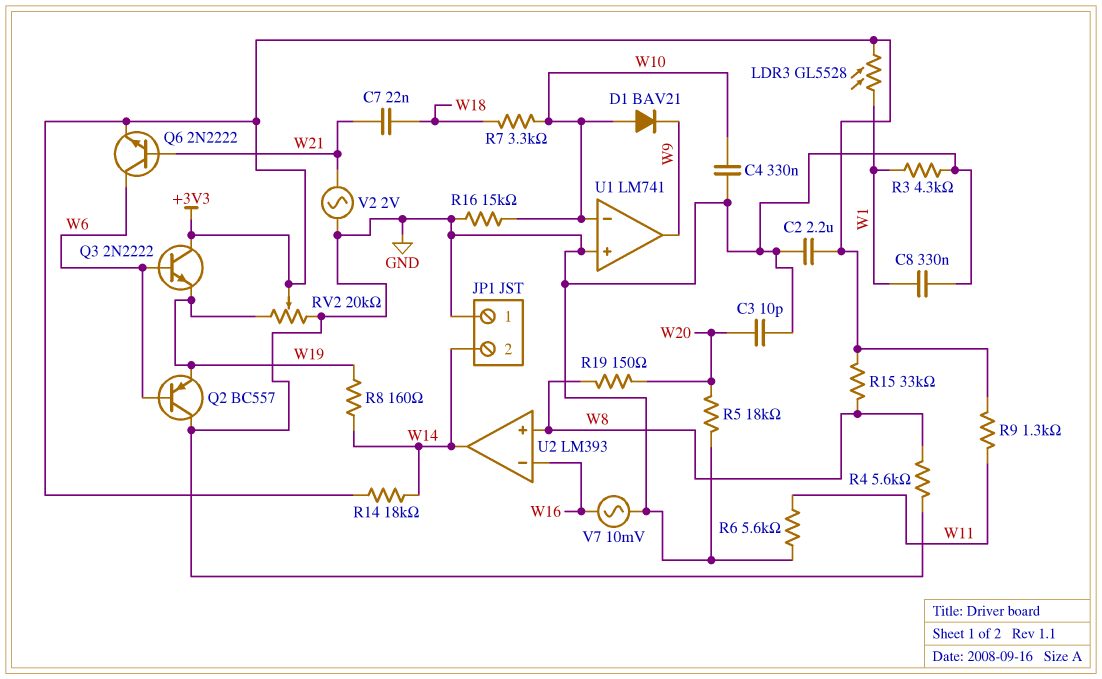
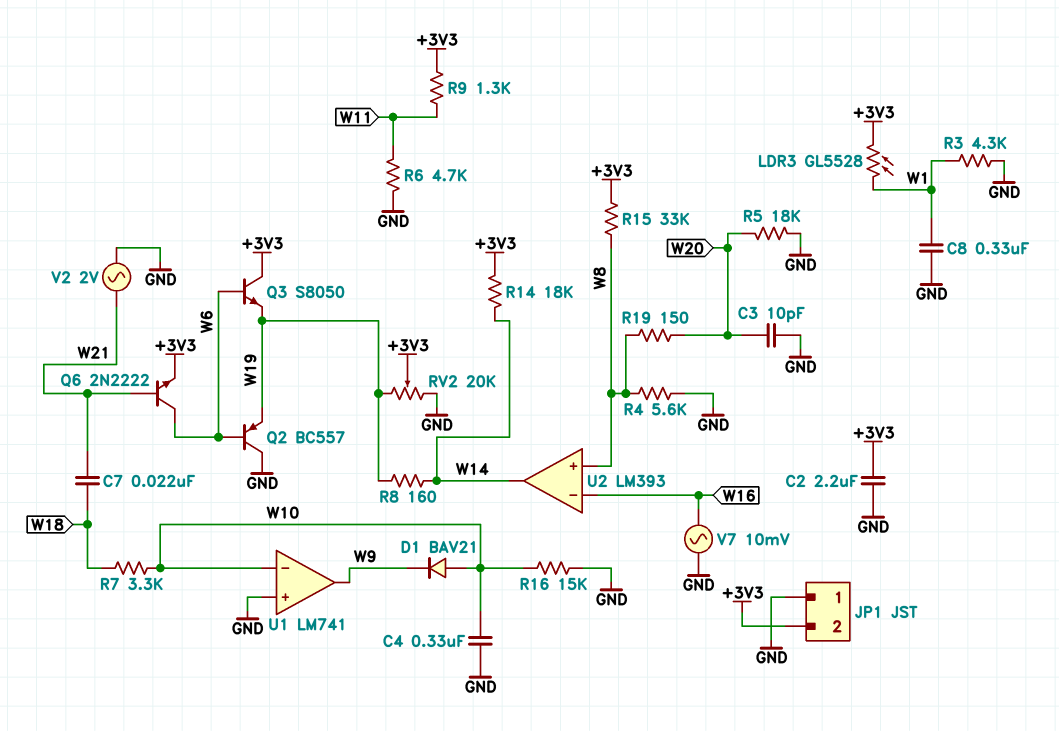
JP1 pin 2: W14 -> +3V3
Q3: NPN 2N2222 (B W6, C +3V3, E W19) -> NPN S8050 (B W6, C +3V3, E W19)
R6: 5.6k (GND, W11) -> 4.7k (GND, W11)

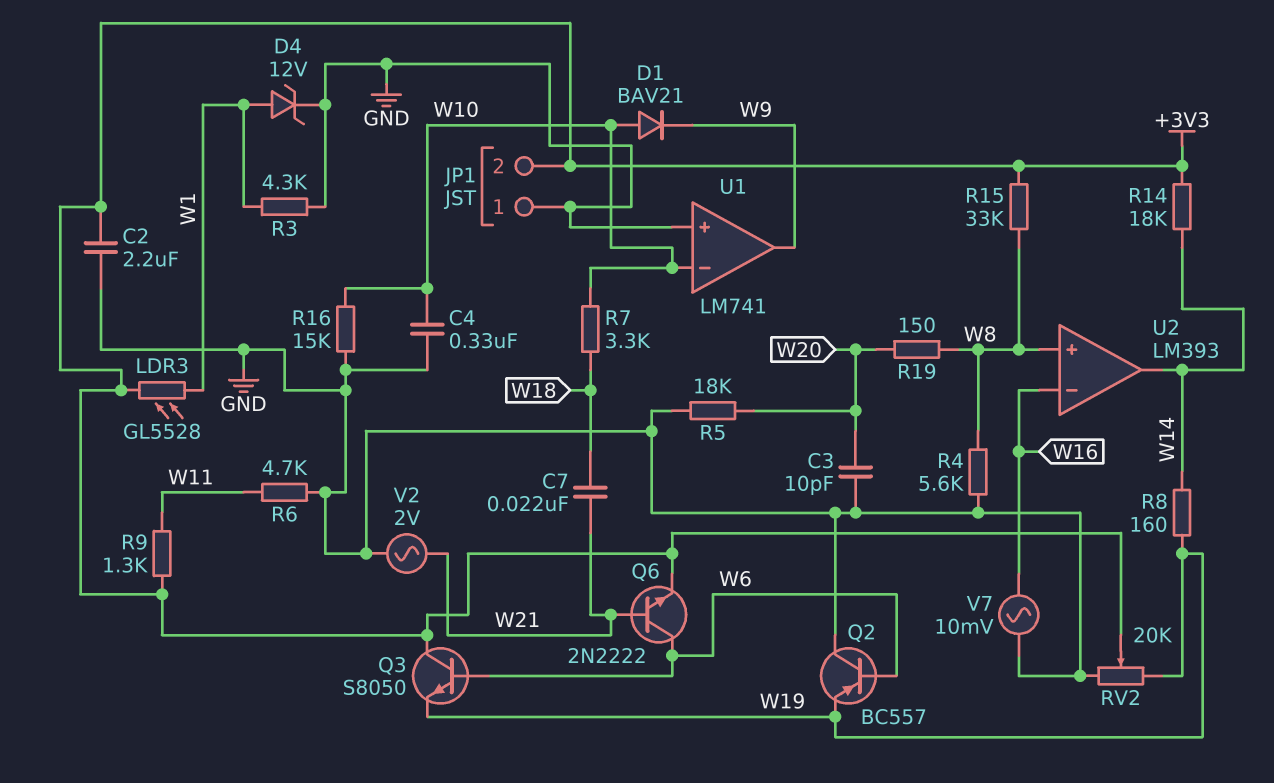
C8: 330nF (GND, W1) -> none
D4: none -> zener 12V (A W1, K GND)

